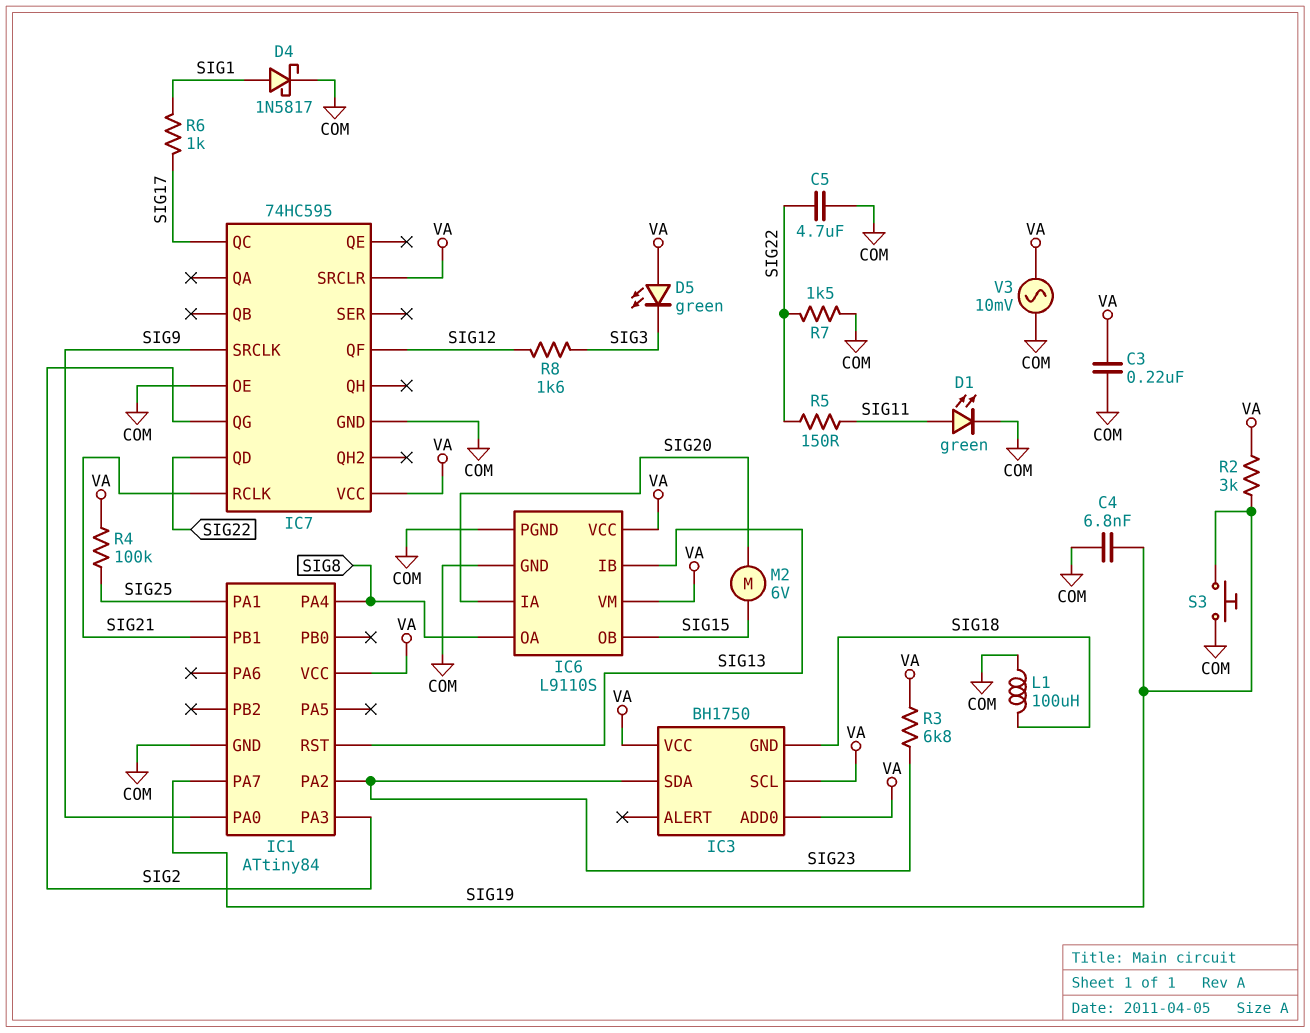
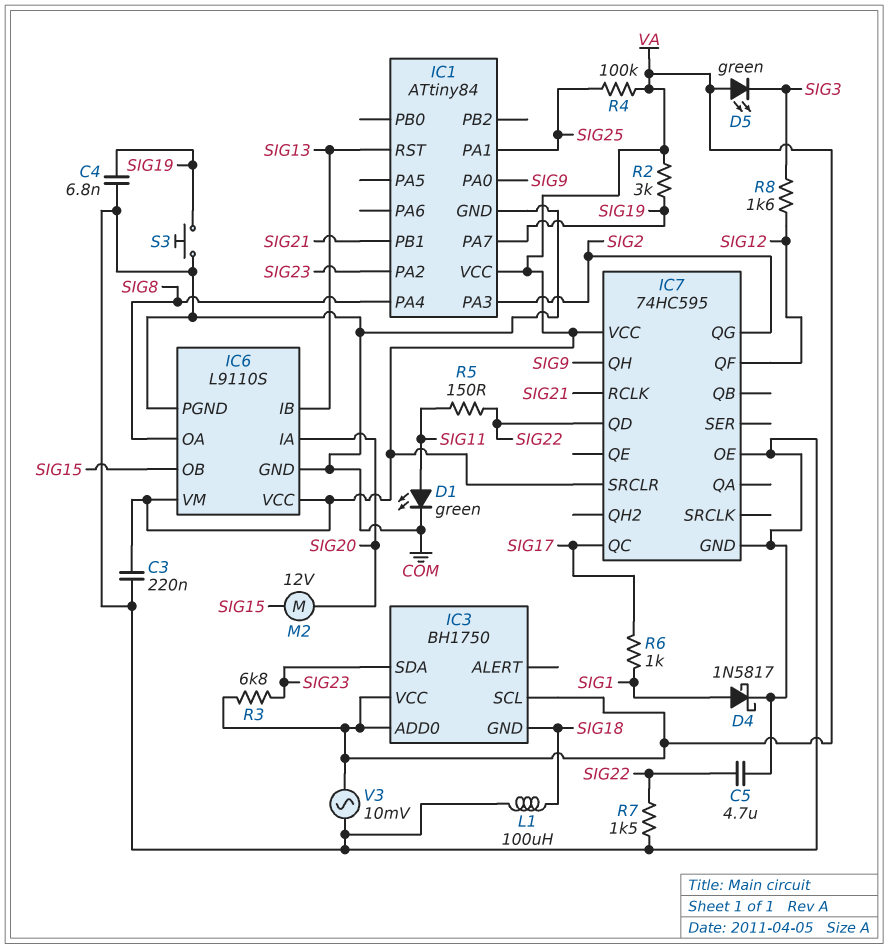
IC7 pin QH: none -> SIG9
IC7 pin SRCLK: SIG9 -> none
M2: motor 6V (SIG15, SIG20) -> motor 12V (SIG15, SIG20)

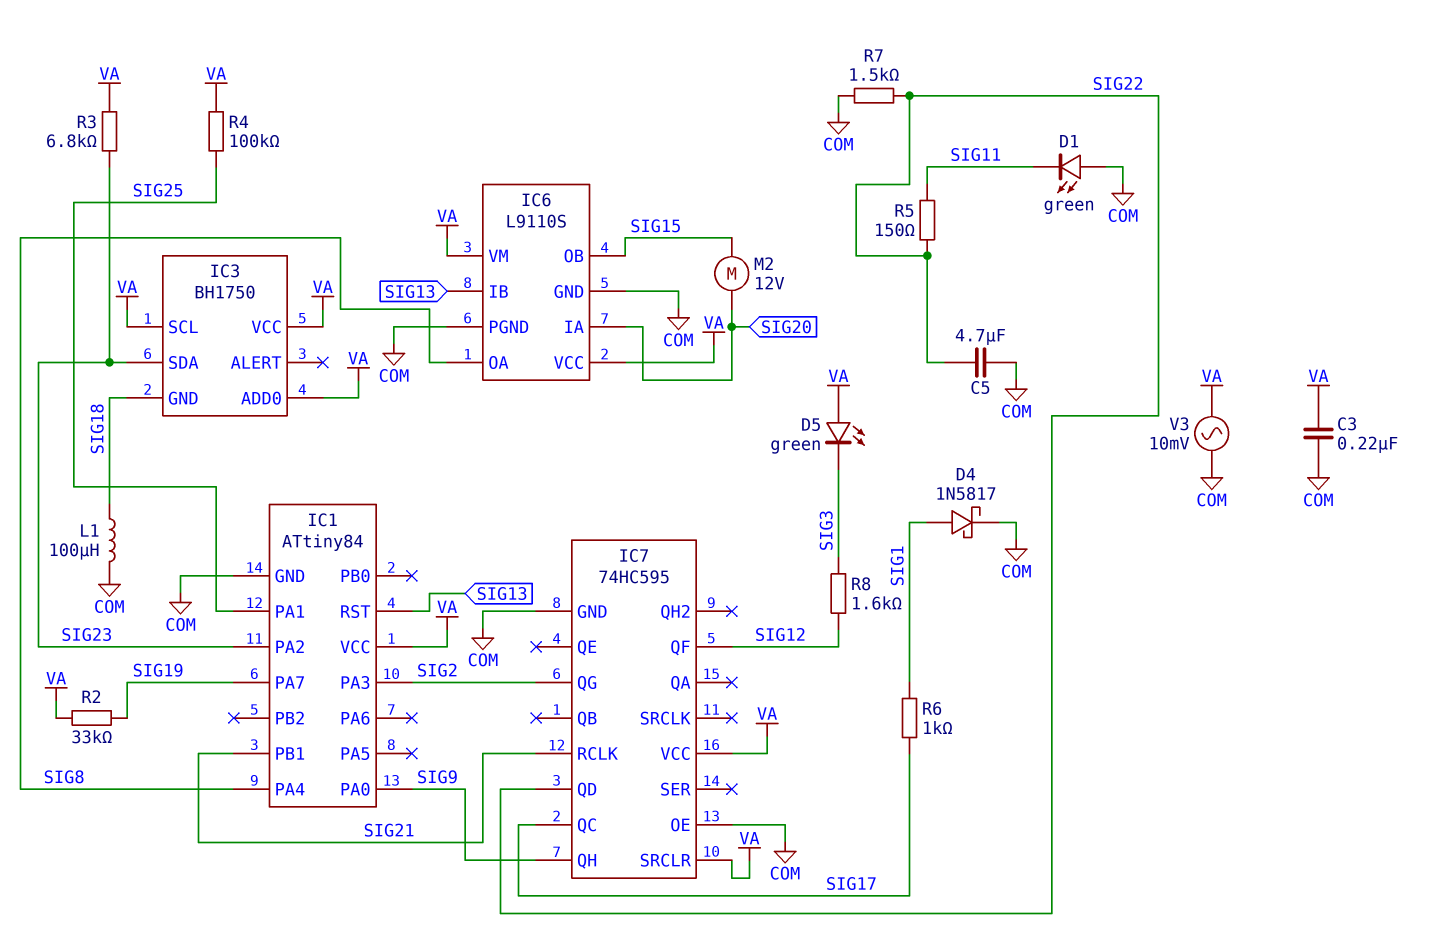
C4: 6.8nF (COM, SIG19) -> none
D1: LED green (A SIG11, K COM) -> LED green (A COM, K SIG11)
R2: 3k (SIG19, VA) -> 33k (SIG19, VA)
S3: button (COM, SIG19) -> none

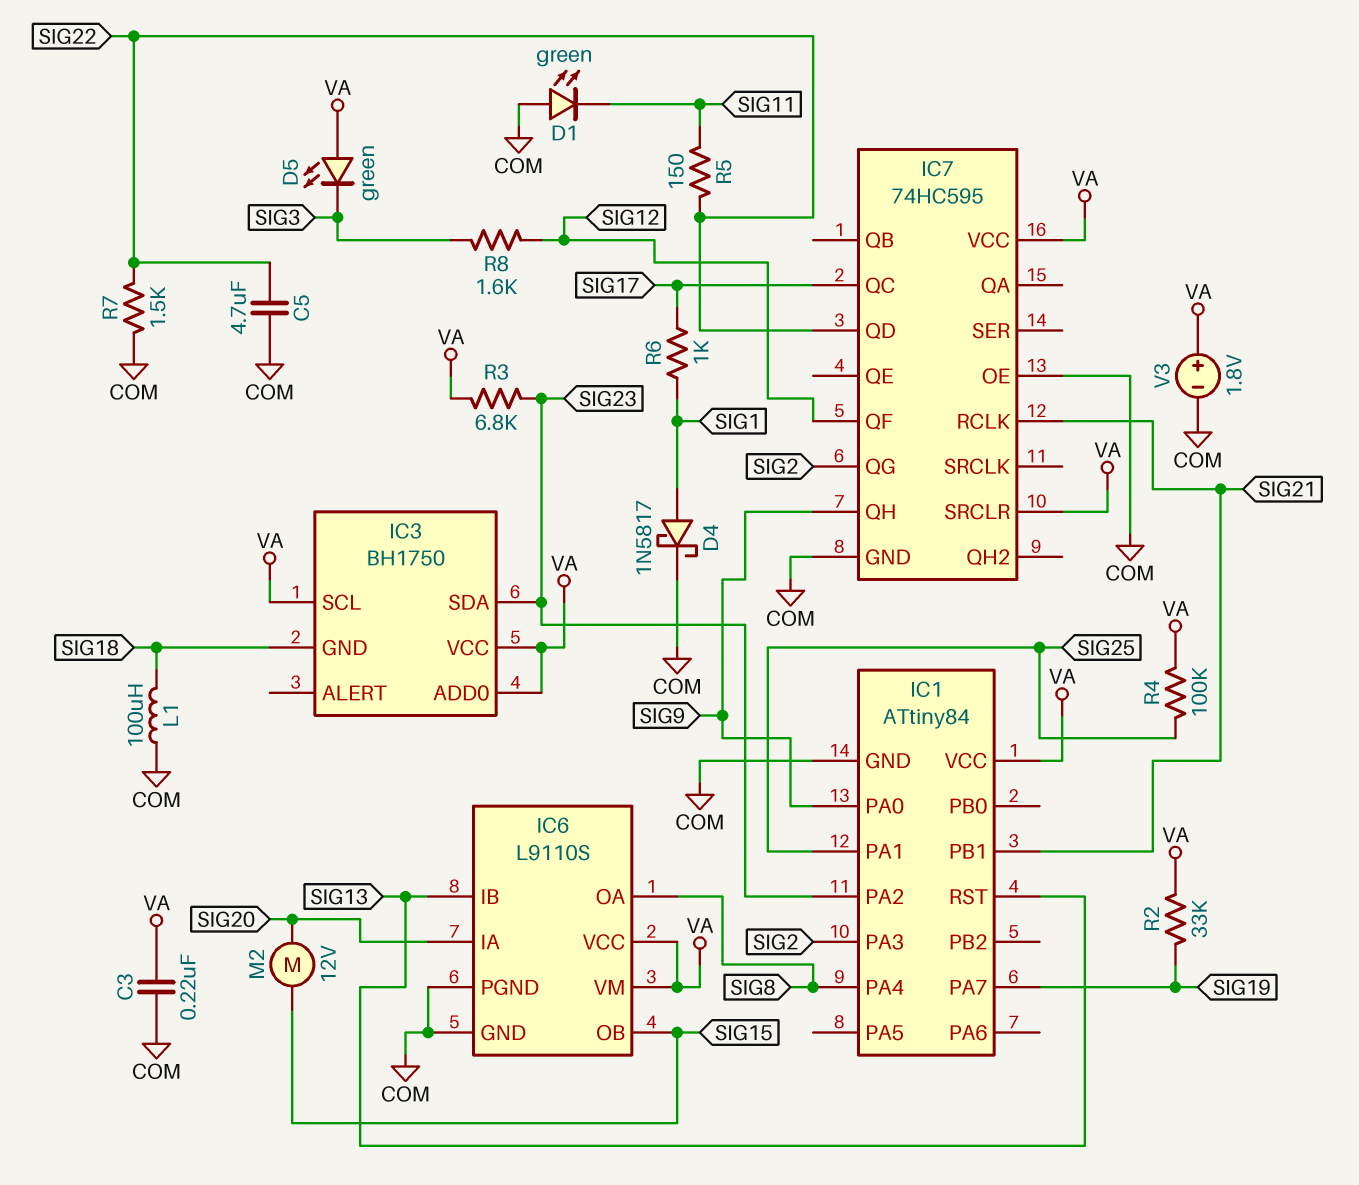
V3: AC 10mV (COM, VA) -> 1.8V (plus VA, minus COM)

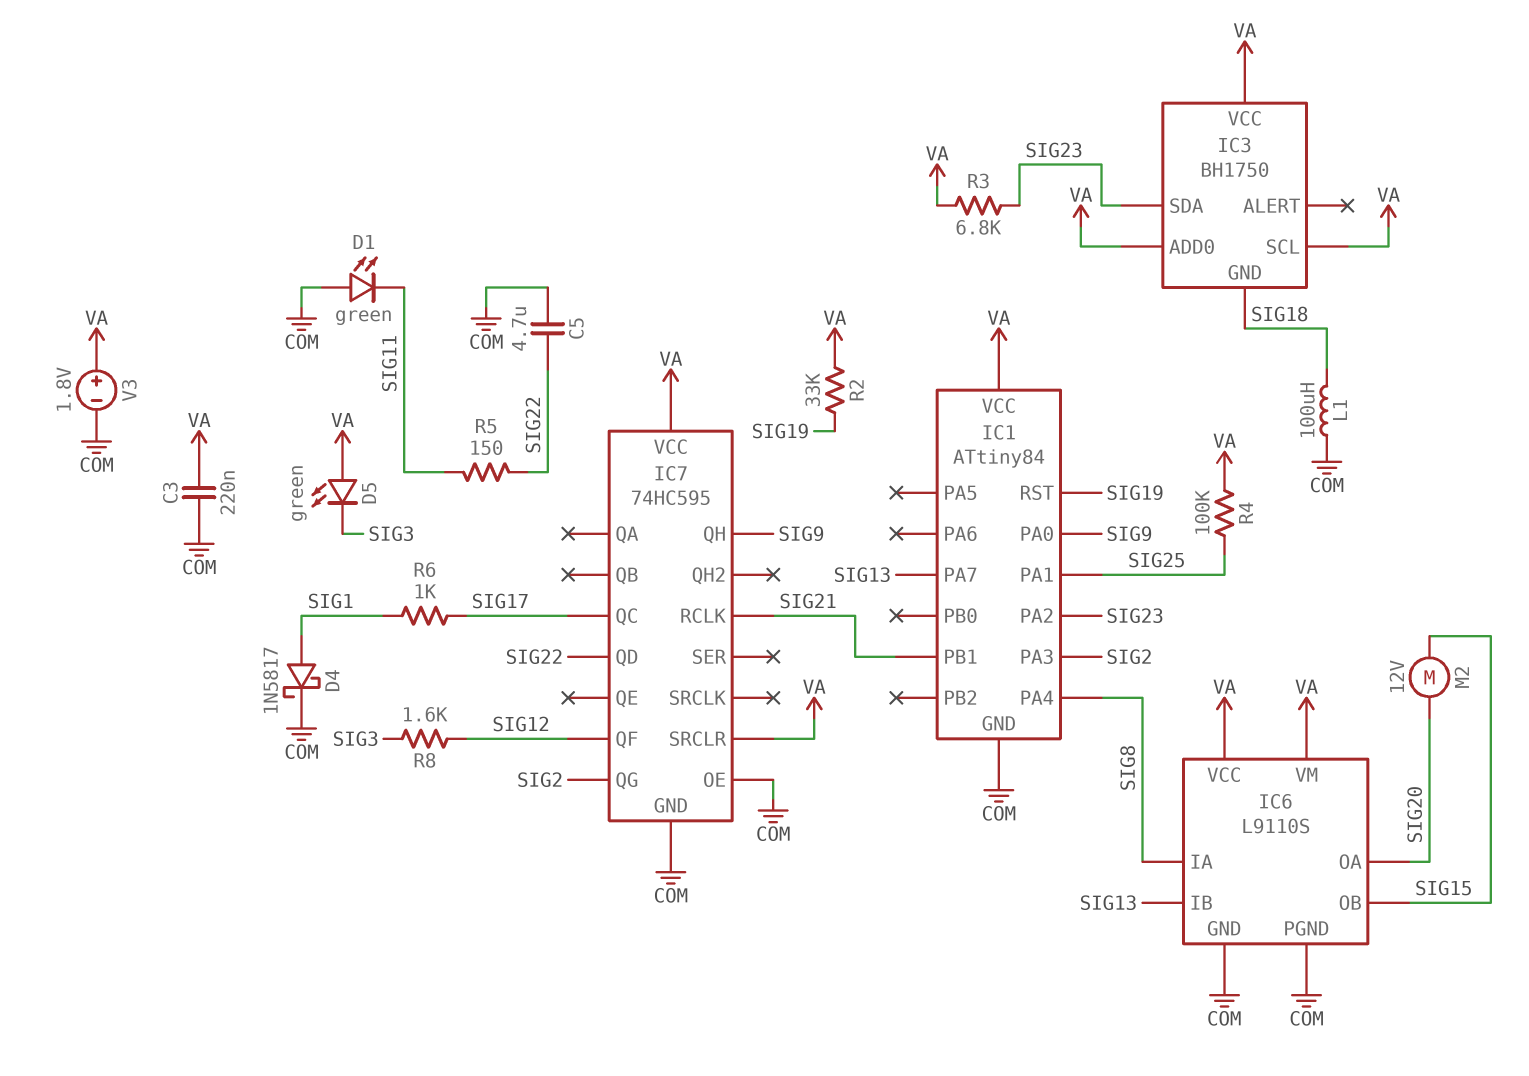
IC1 pin PA7: SIG19 -> SIG13
IC1 pin RST: SIG13 -> SIG19
IC6 pin IA: SIG20 -> SIG8
IC6 pin OA: SIG8 -> SIG20
R7: 1.5k (COM, SIG22) -> none

